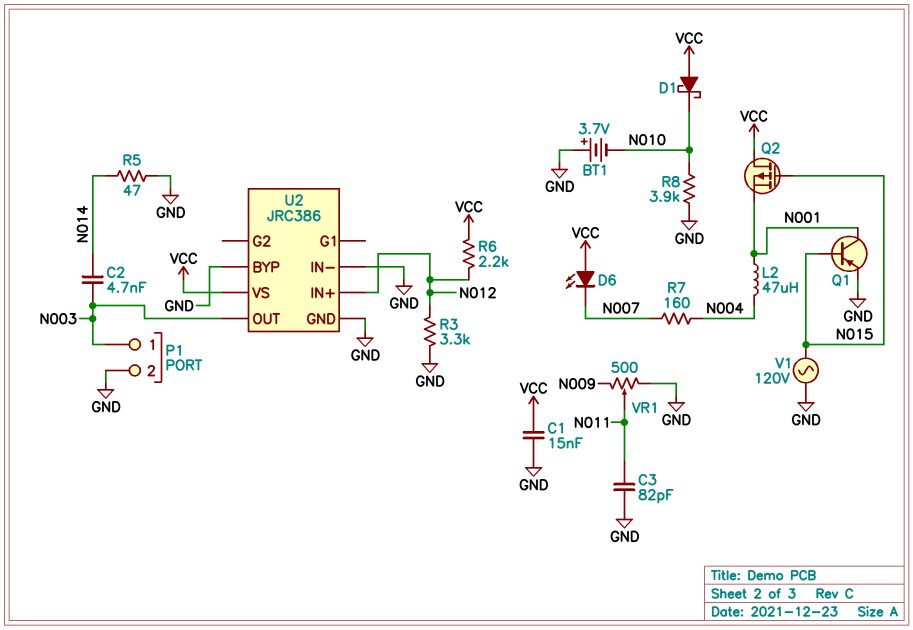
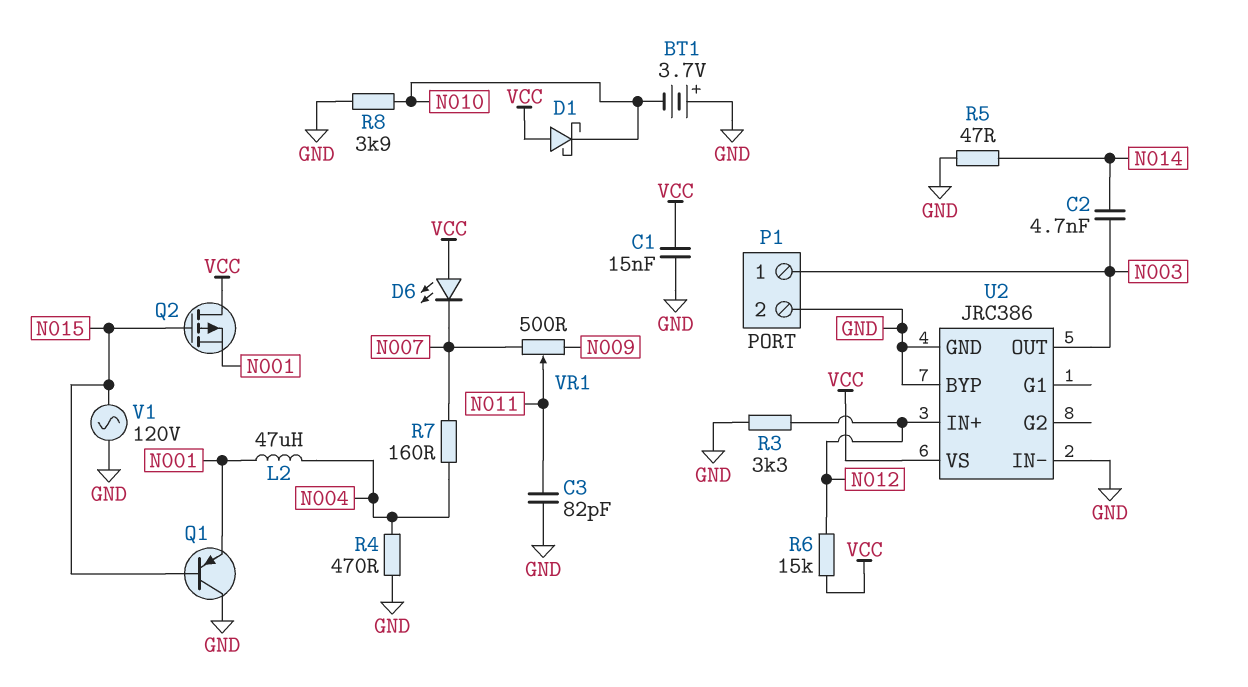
Q1: PNP (B N015, C N001, E GND) -> PNP (B N015, C GND, E N001)
R4: none -> 470 (GND, N004)
R6: 2.2k (N012, VCC) -> 15k (N012, VCC)
VR1: 500 (GND, N009, wiper N011) -> 500 (N007, N009, wiper N011)

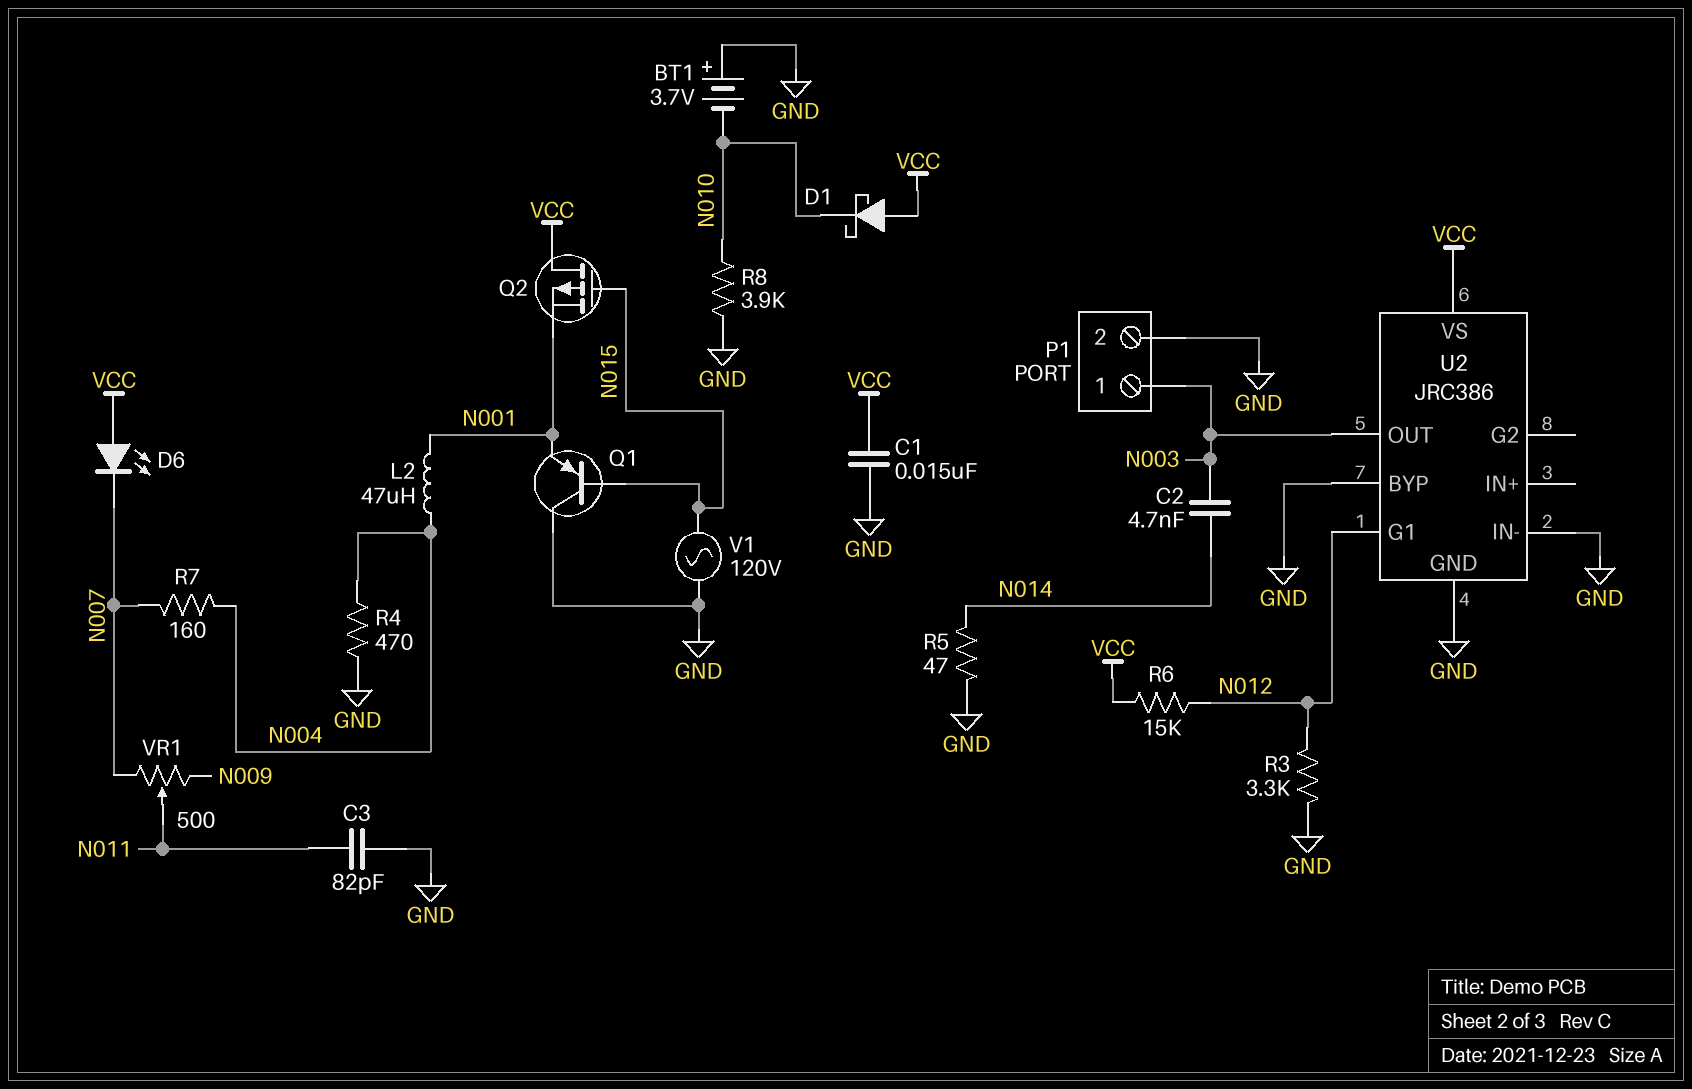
U2 pin G1: none -> N012
U2 pin IN+: N012 -> none

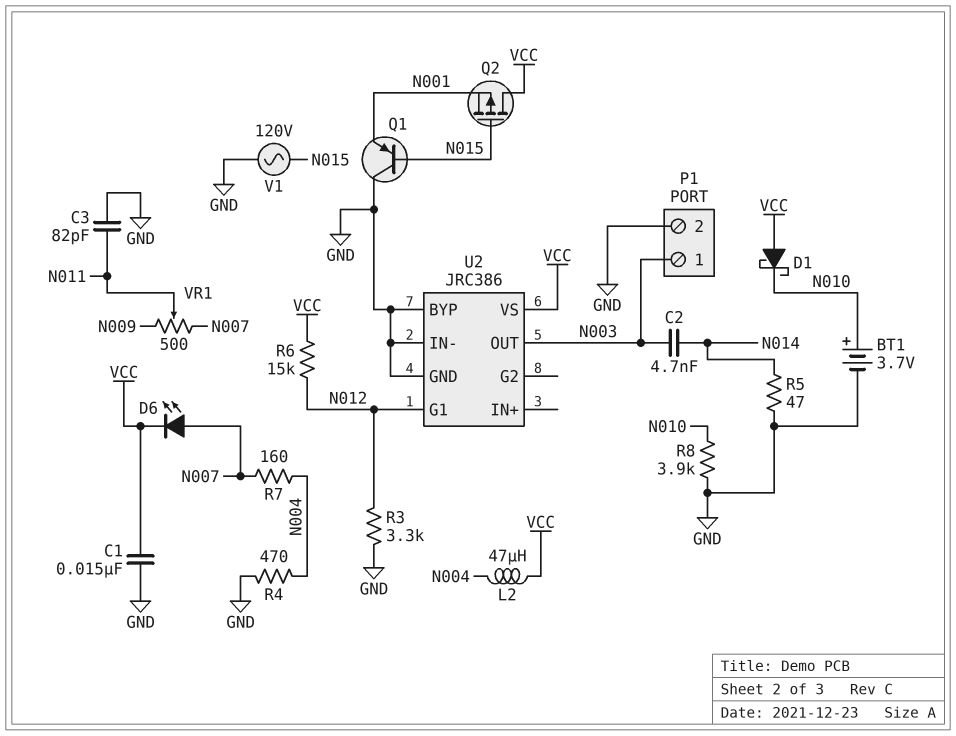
BT1: 3.7V (plus GND, minus N010) -> 3.7V (plus N010, minus GND)
D6: LED (A VCC, K N007) -> LED (A N007, K VCC)
L2: 47uH (N001, N004) -> 47uH (N004, VCC)

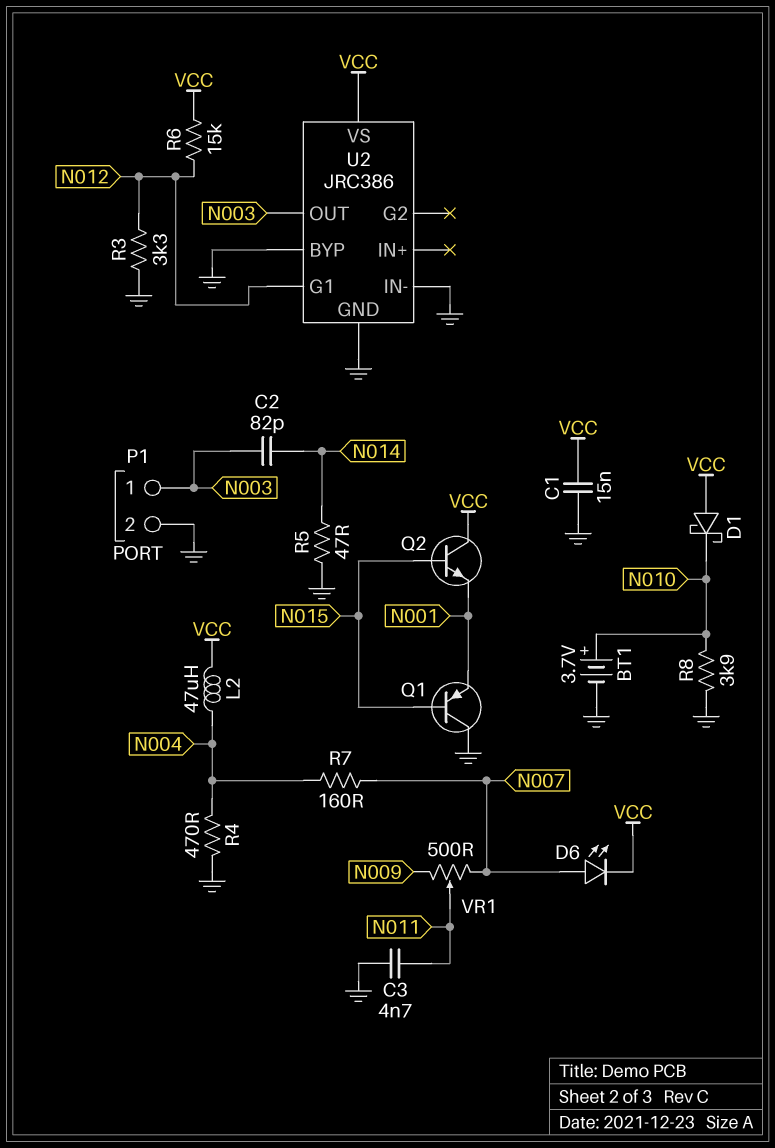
C2: 4.7nF (N003, N014) -> 82pF (N003, N014)
C3: 82pF (GND, N011) -> 4.7nF (GND, N011)
Q2: PMOS (G N015, D VCC, S N001) -> NPN (B N015, C VCC, E N001)
V1: AC 120V (GND, N015) -> none

